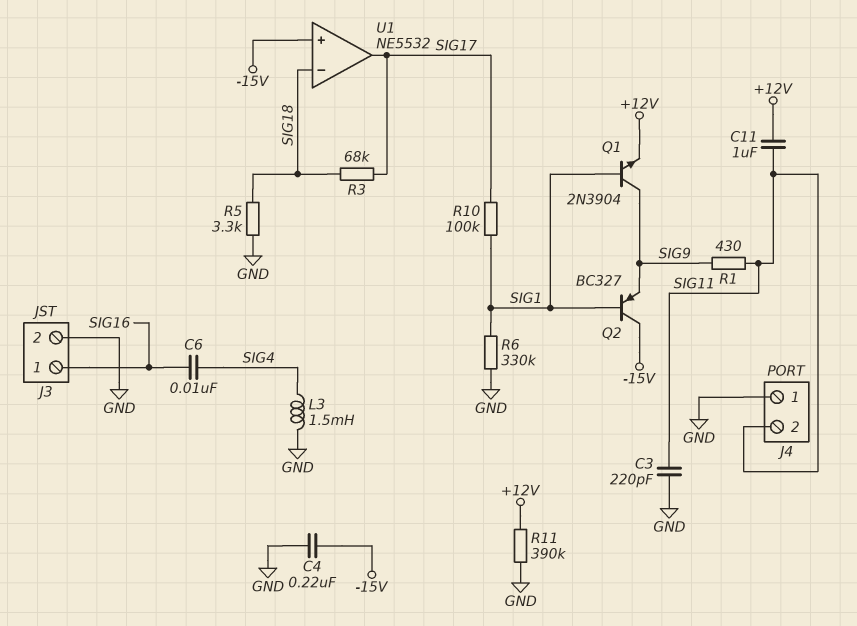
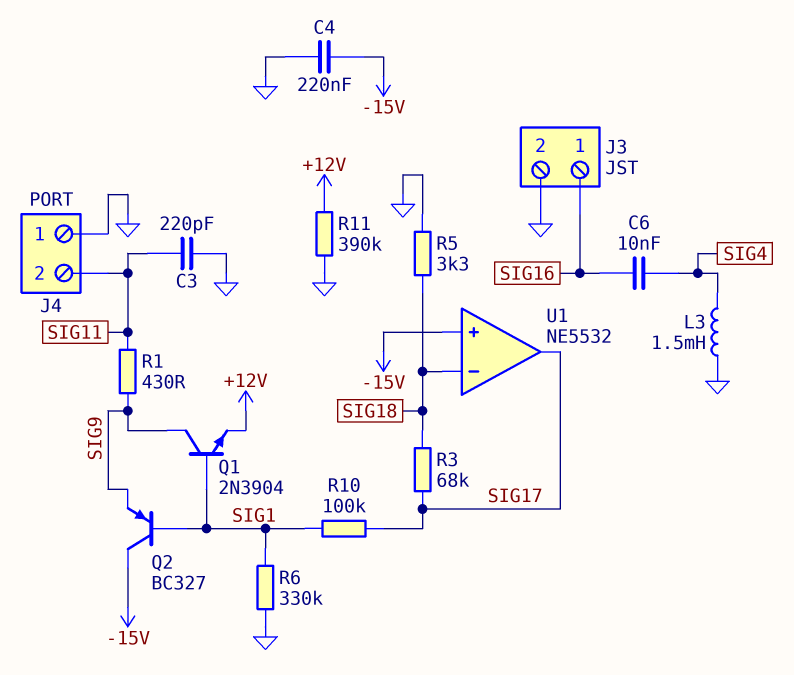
C11: 1uF (+12V, SIG11) -> none

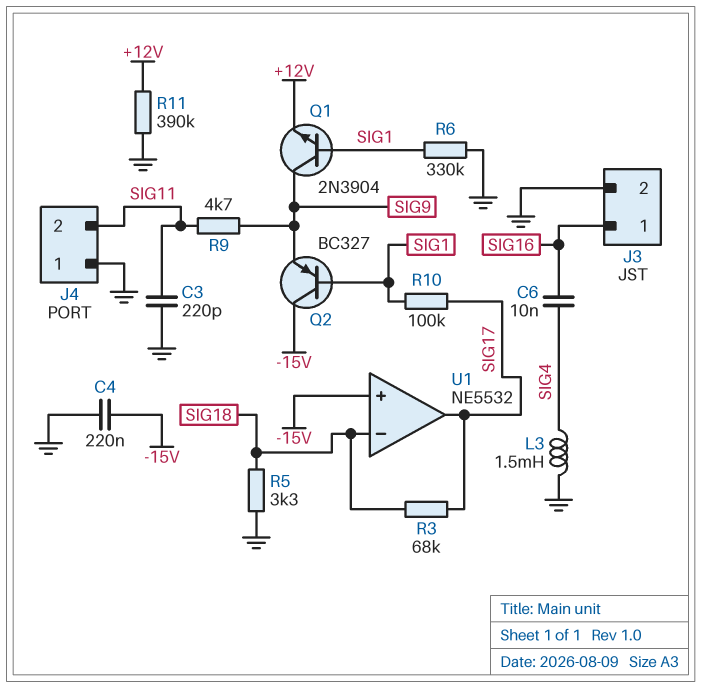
R1: 430 (SIG9, SIG11) -> none
R9: none -> 4.7k (SIG9, SIG11)

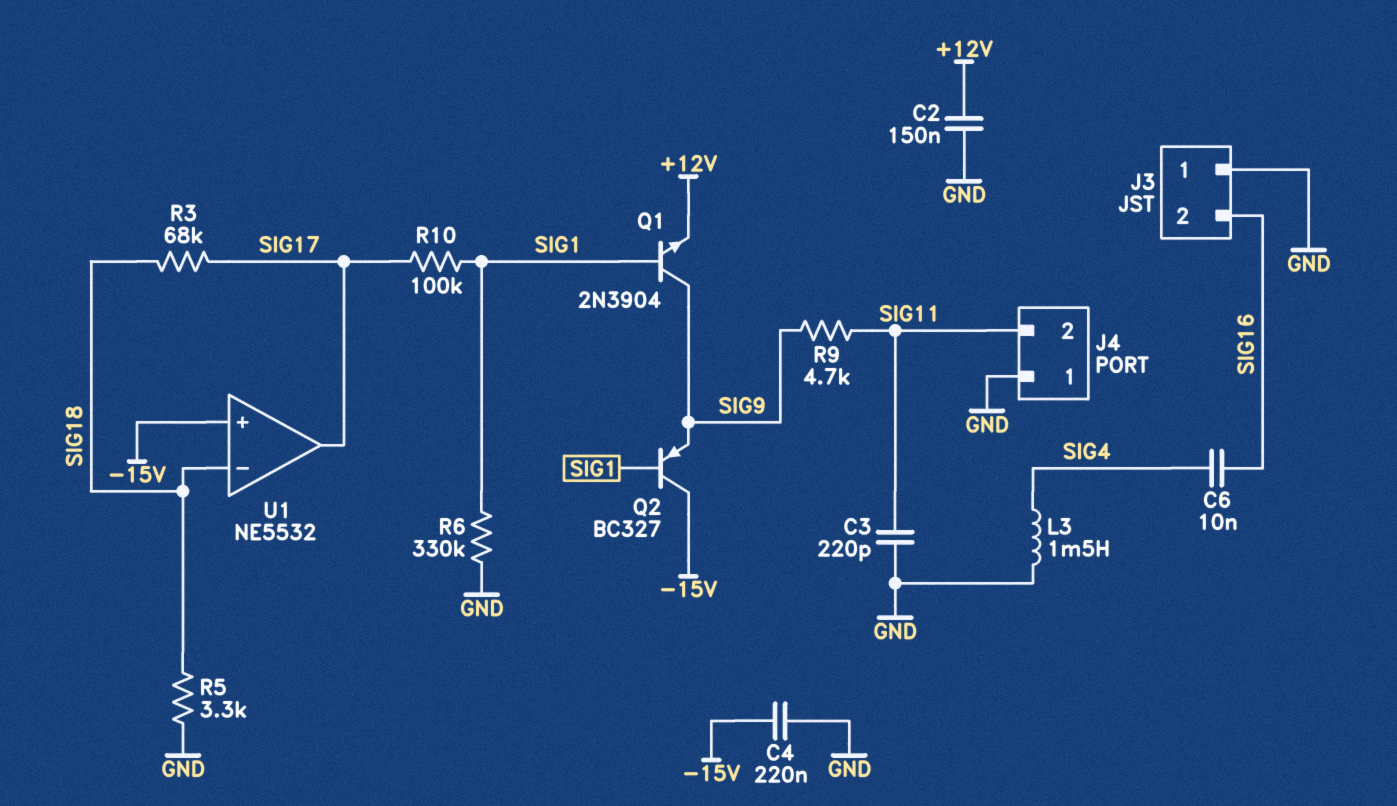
C2: none -> 150nF (+12V, GND)
J3 pin 1: SIG16 -> GND
J3 pin 2: GND -> SIG16
R11: 390k (+12V, GND) -> none

